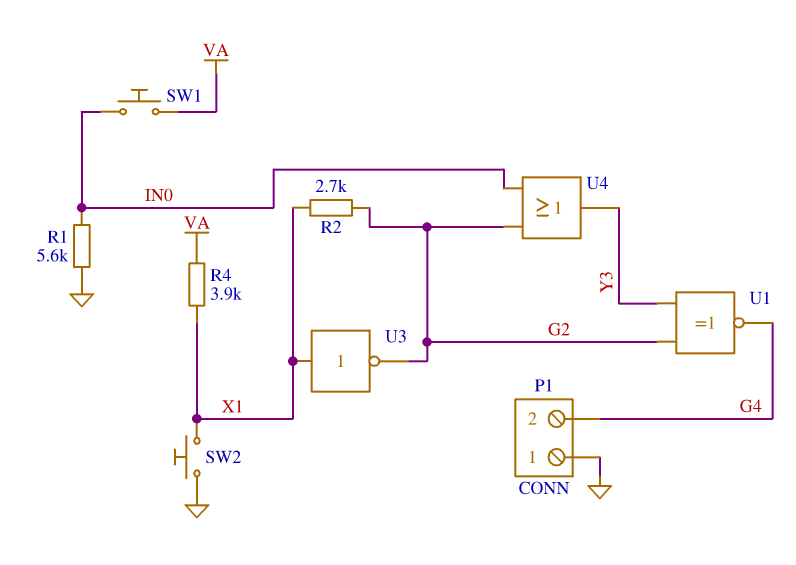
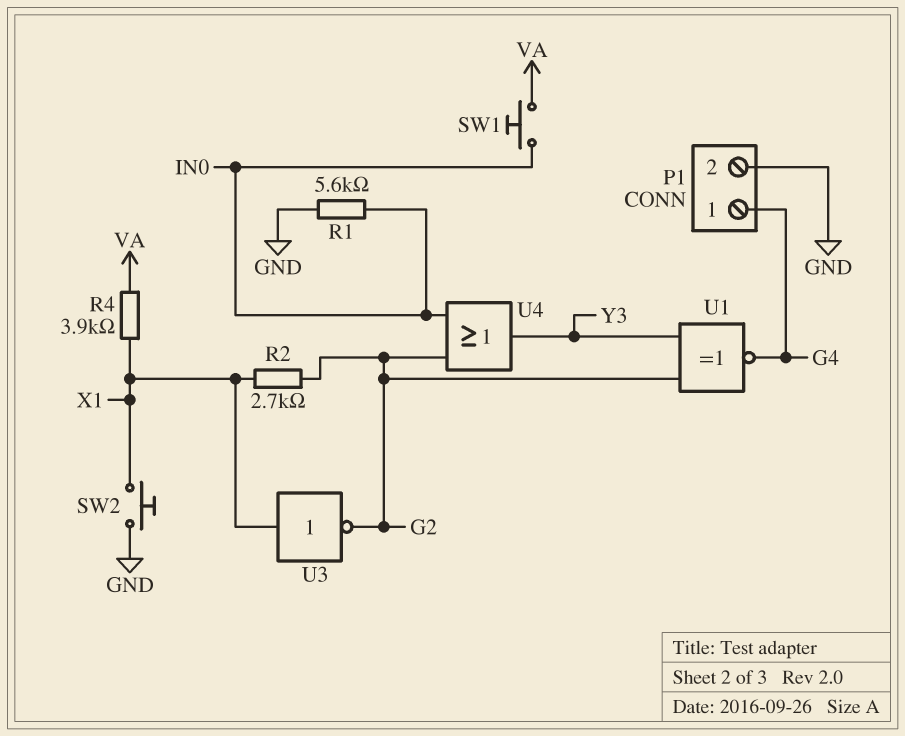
P1 pin 1: GND -> G4
P1 pin 2: G4 -> GND

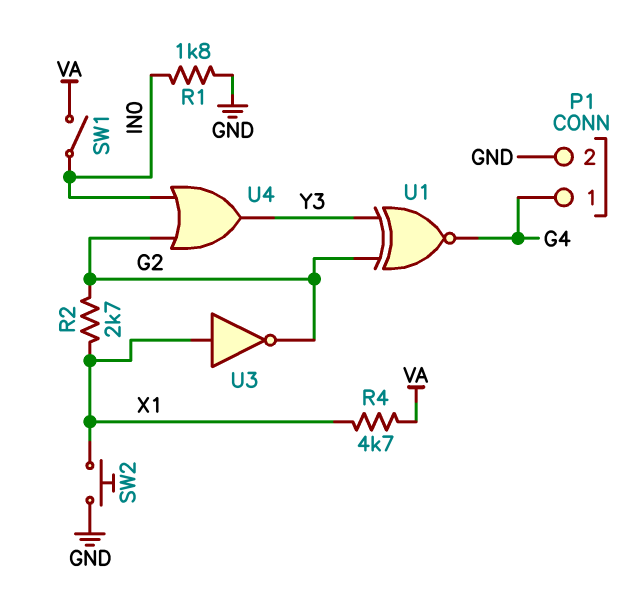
R1: 5.6k (GND, IN0) -> 1.8k (GND, IN0)
R4: 3.9k (VA, X1) -> 4.7k (VA, X1)
SW1: button (IN0, VA) -> switch (IN0, VA)

